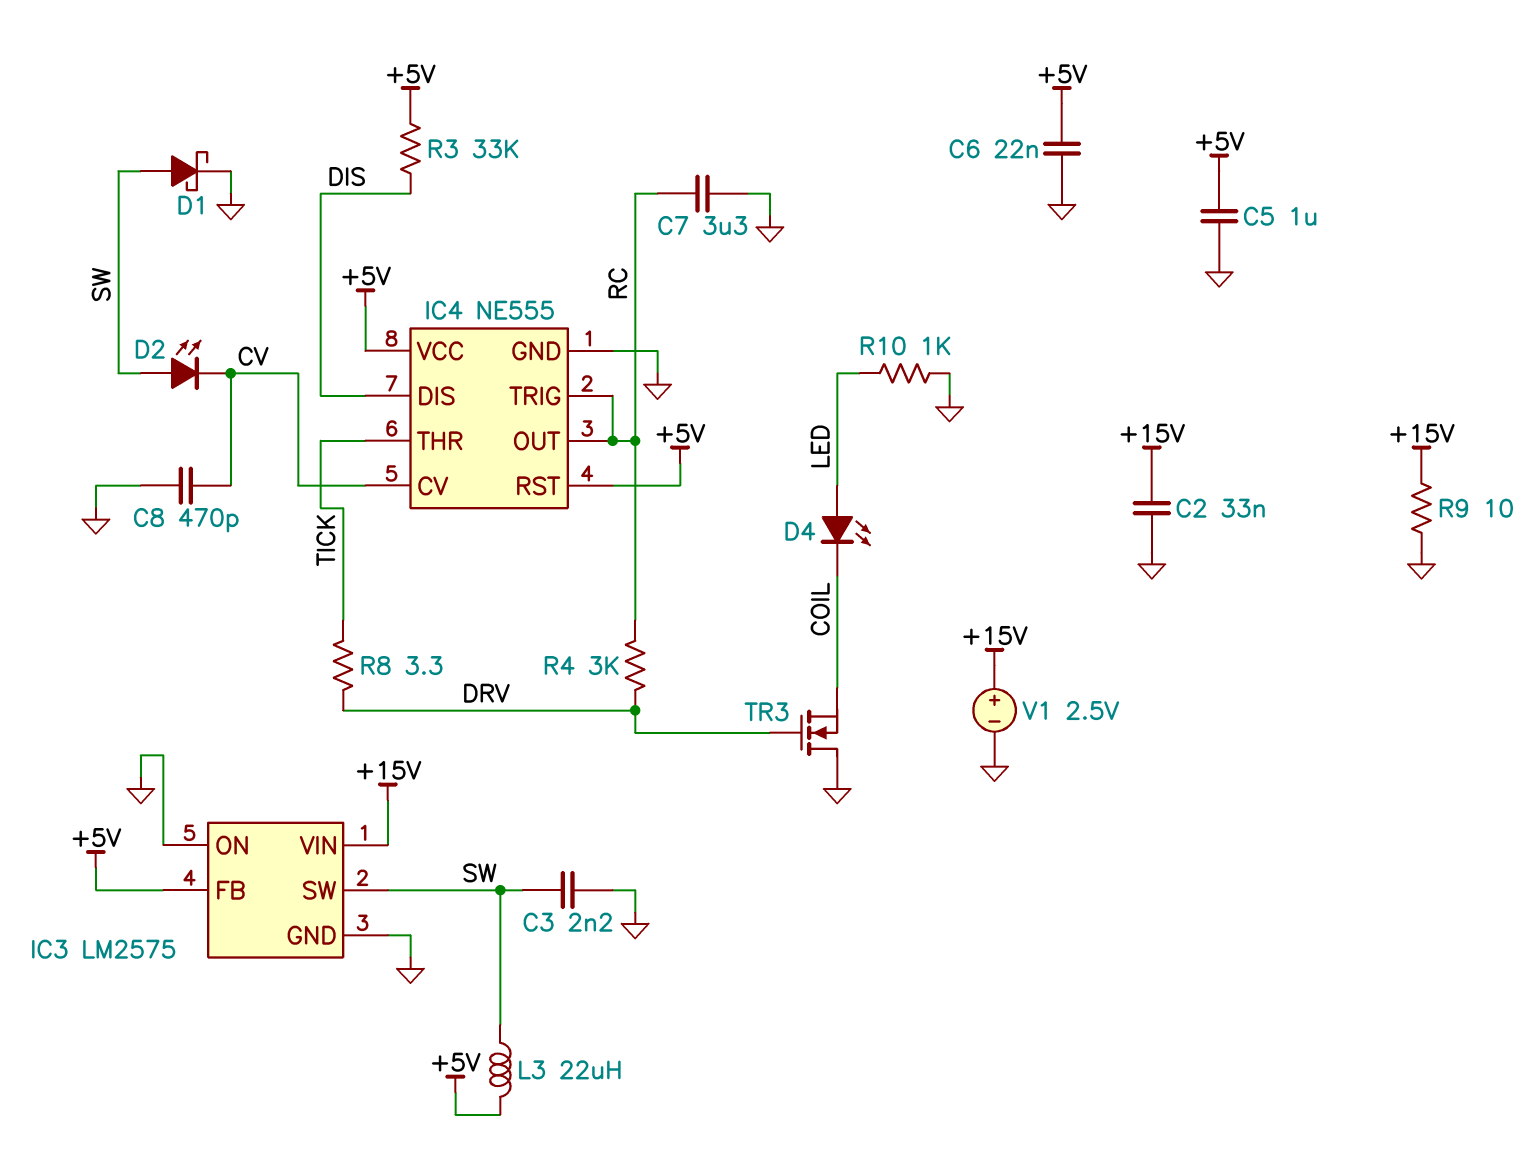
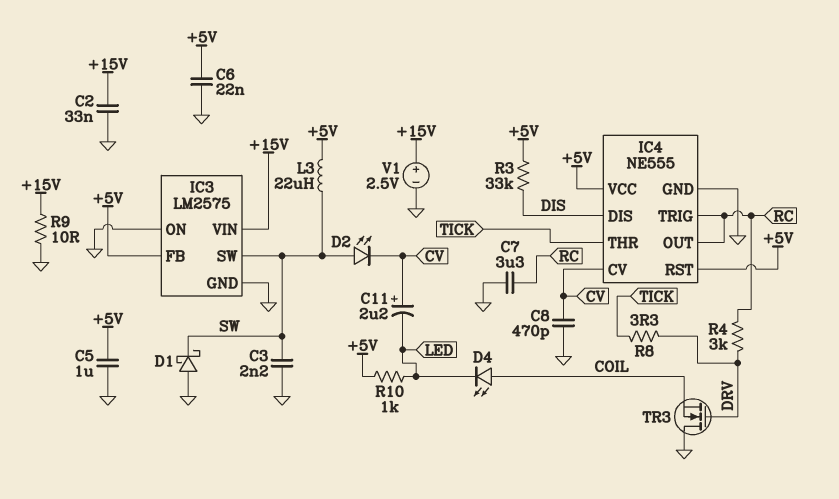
C11: none -> 2.2uF (plus CV, minus LED)
D1: schottky (A SW, K GND) -> schottky (A GND, K SW)
D4: LED (A LED, K COIL) -> LED (A COIL, K LED)
R10: 1k (GND, LED) -> 1k (+5V, LED)

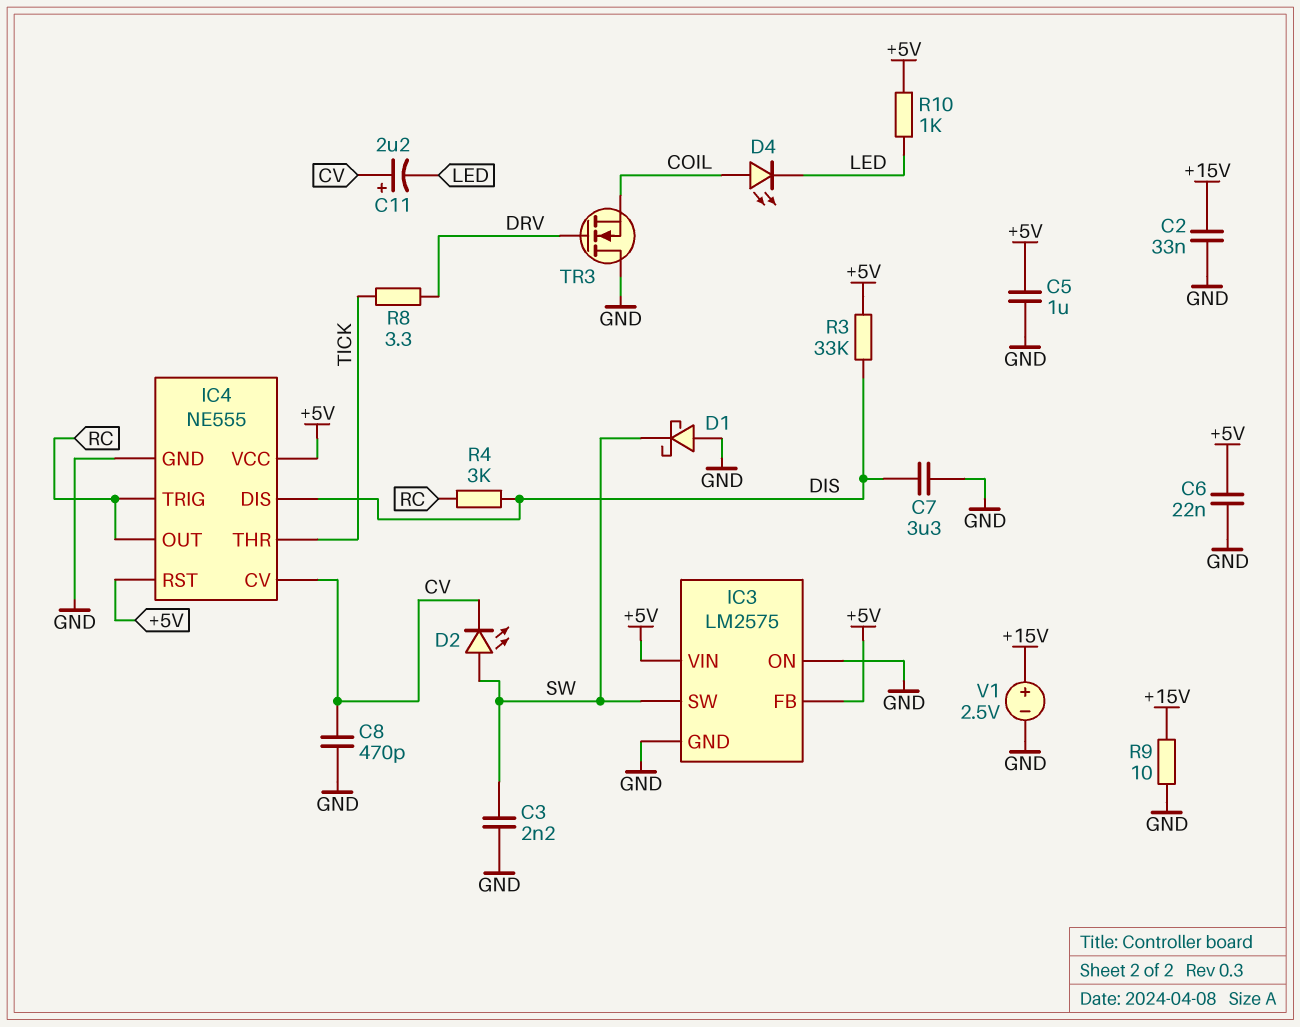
C7: 3.3uF (GND, RC) -> 3.3uF (DIS, GND)
IC3 pin VIN: +15V -> +5V
L3: 22uH (+5V, SW) -> none
R4: 3k (DRV, RC) -> 3k (DIS, RC)

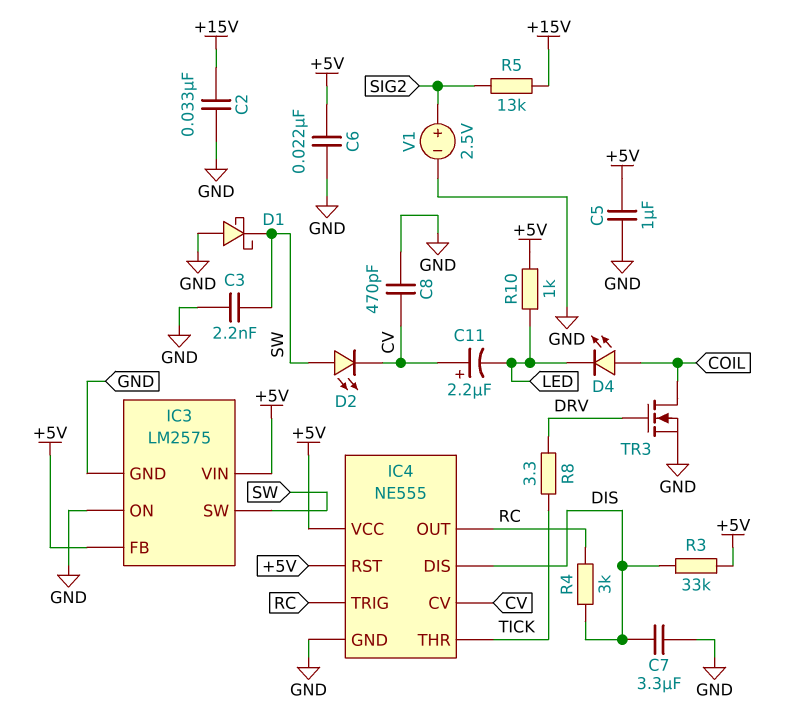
R5: none -> 13k (+15V, SIG2)
R9: 10 (+15V, GND) -> none
TR3: NMOS (G DRV, D GND, S COIL) -> NMOS (G DRV, D COIL, S GND)
V1: 2.5V (plus +15V, minus GND) -> 2.5V (plus SIG2, minus GND)

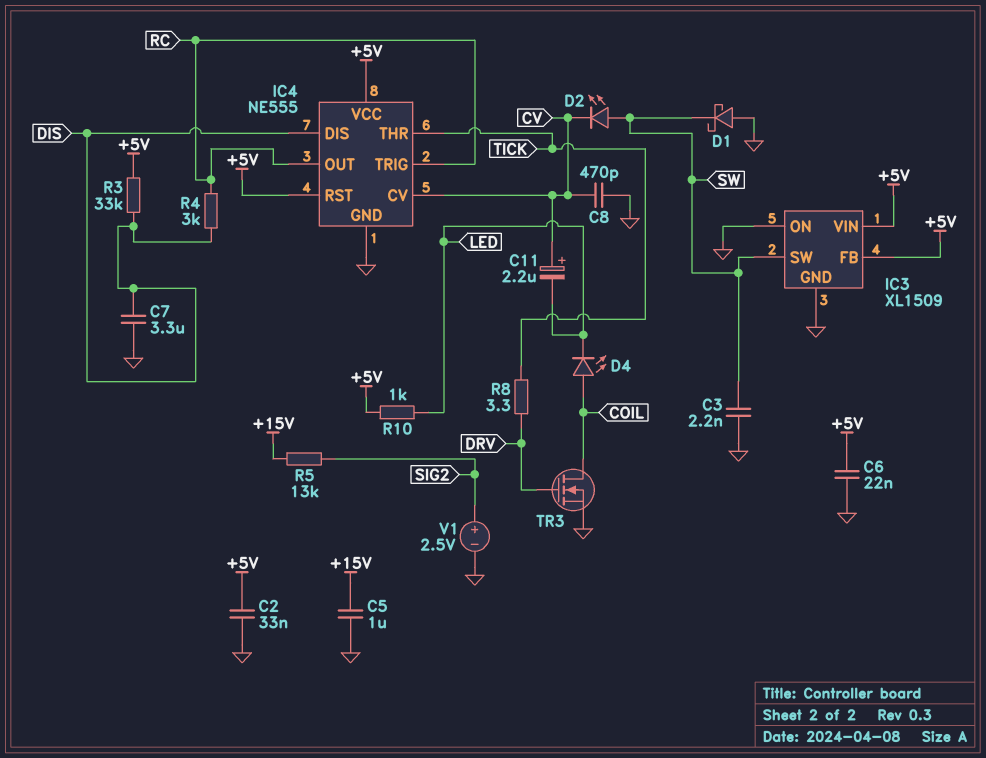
C2: 33nF (+15V, GND) -> 33nF (+5V, GND)
C5: 1uF (+5V, GND) -> 1uF (+15V, GND)
IC3: LM2575 -> XL1509

